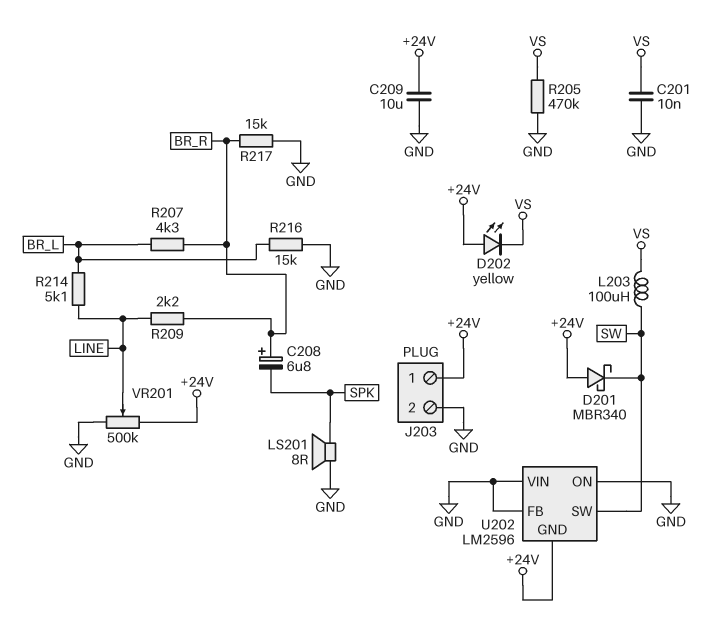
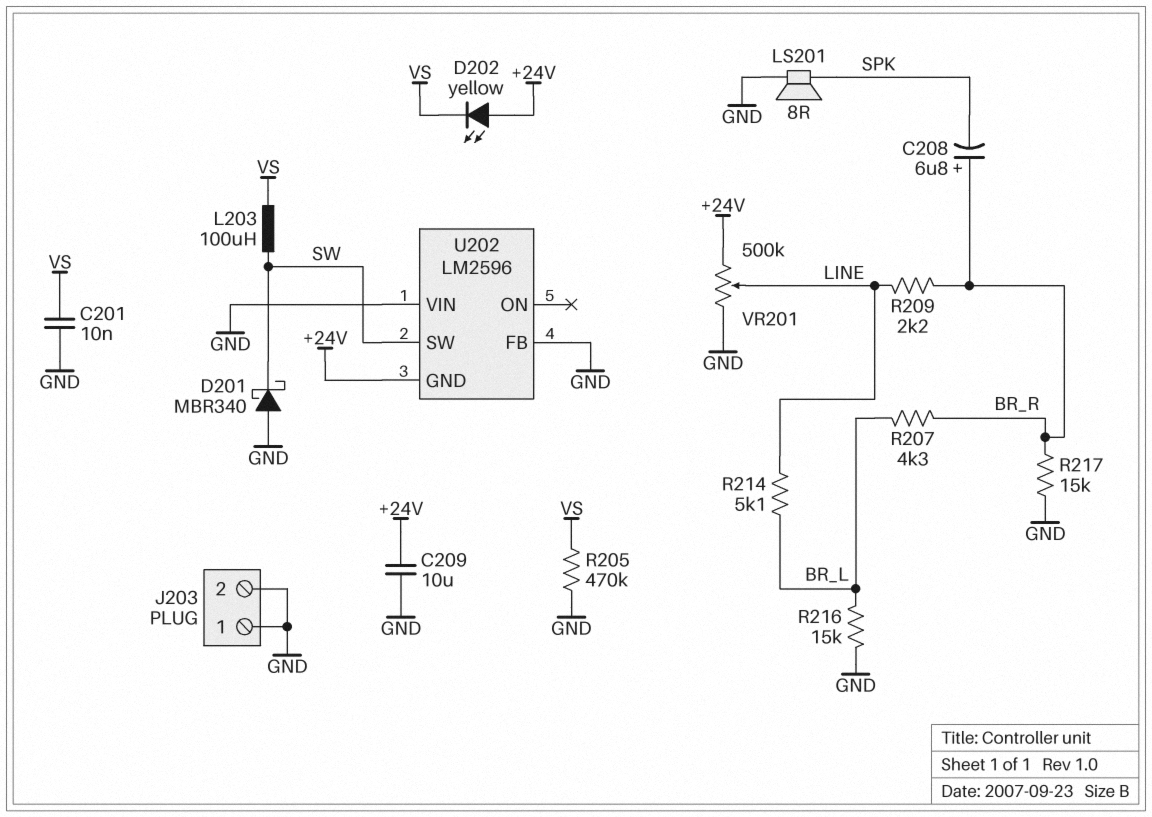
D201: schottky MBR340 (A +24V, K SW) -> schottky MBR340 (A GND, K SW)
J203 pin 1: +24V -> GND
U202 pin ON: GND -> none

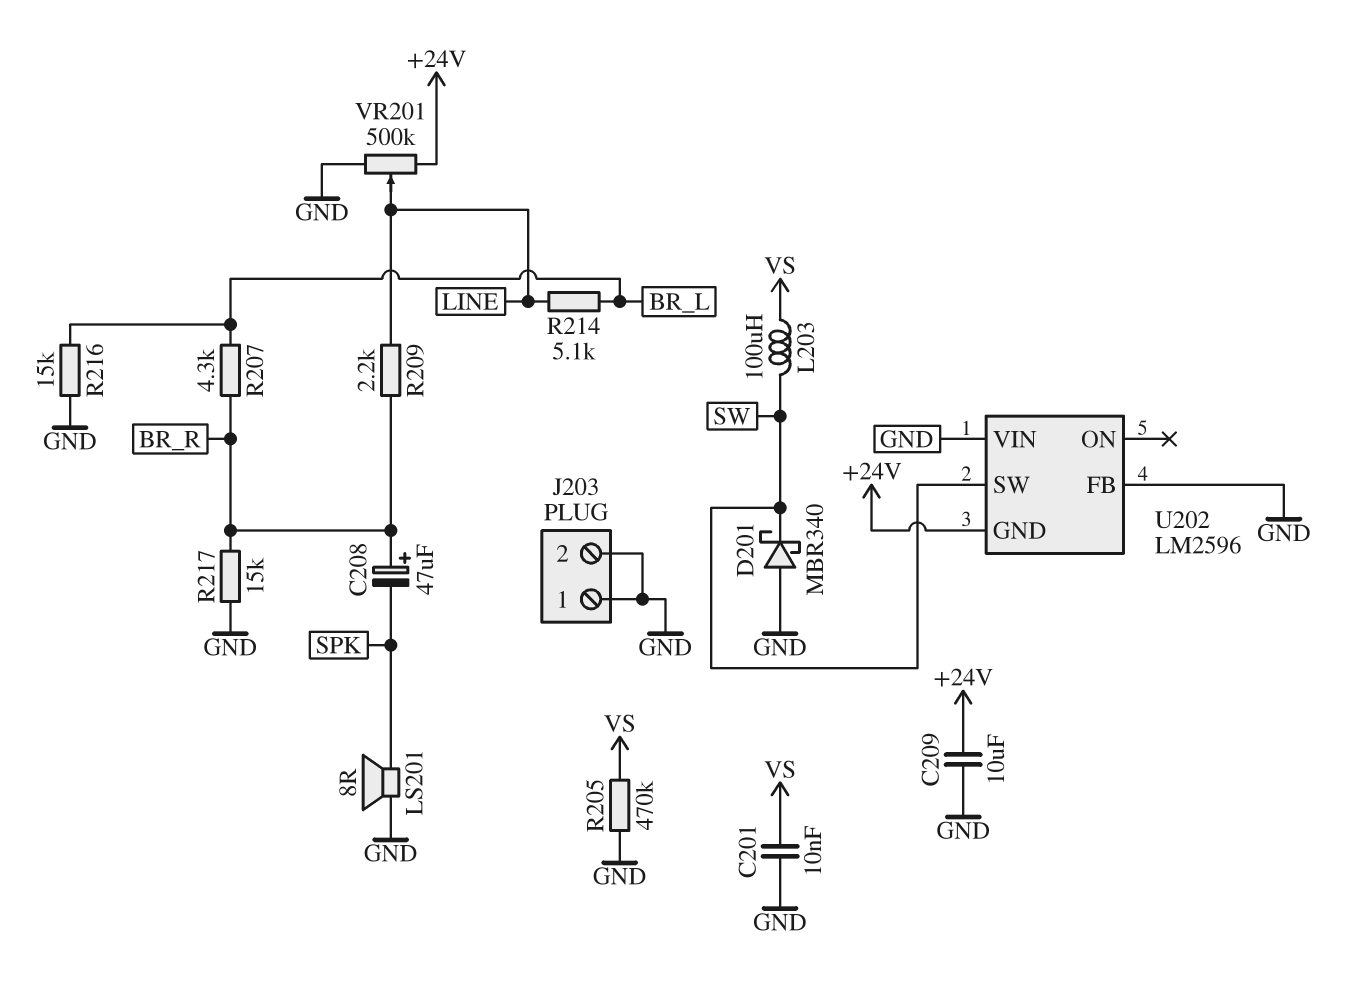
C208: 6.8uF (plus BR_R, minus SPK) -> 47uF (plus BR_R, minus SPK)
D202: LED yellow (A +24V, K VS) -> none

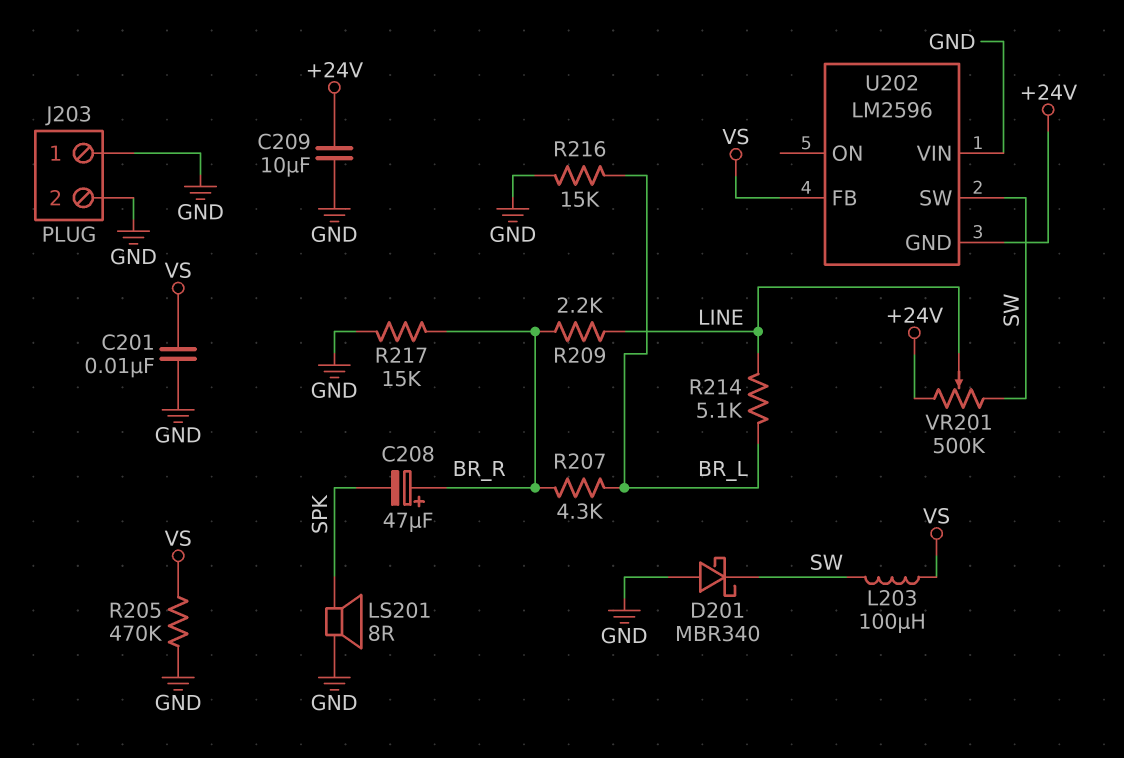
U202 pin FB: GND -> VS
VR201: 500k (+24V, GND, wiper LINE) -> 500k (+24V, SW, wiper LINE)

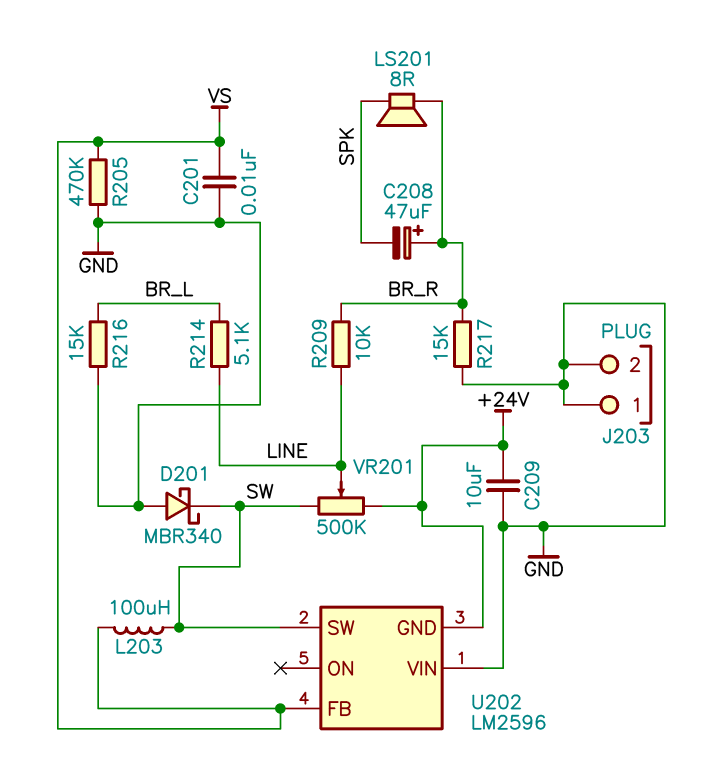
LS201: speaker 8R (GND, SPK) -> speaker 8R (BR_R, SPK)
R207: 4.3k (BR_L, BR_R) -> none
R209: 2.2k (BR_R, LINE) -> 10k (BR_R, LINE)

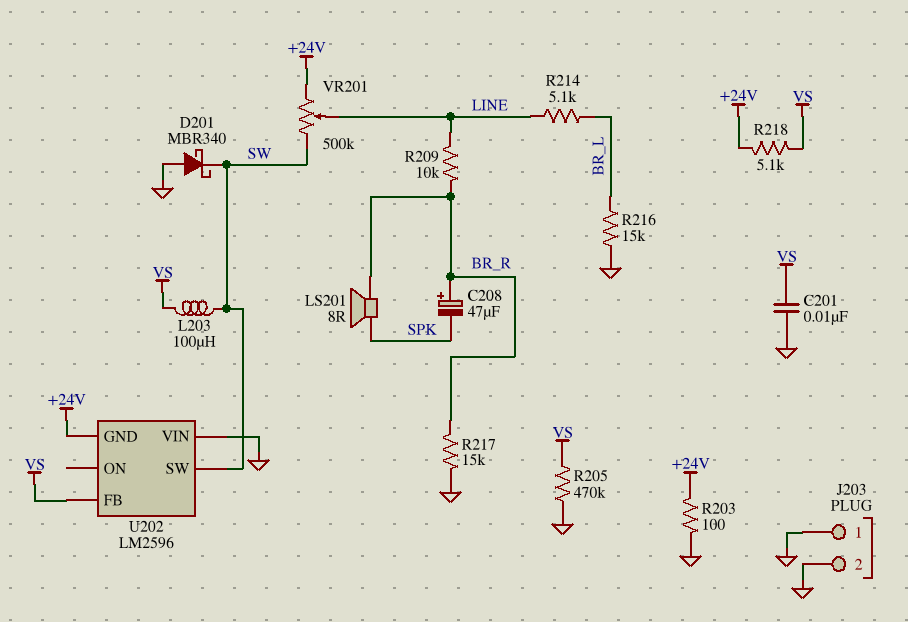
C209: 10uF (+24V, GND) -> none
R203: none -> 100 (+24V, GND)
R218: none -> 5.1k (+24V, VS)

